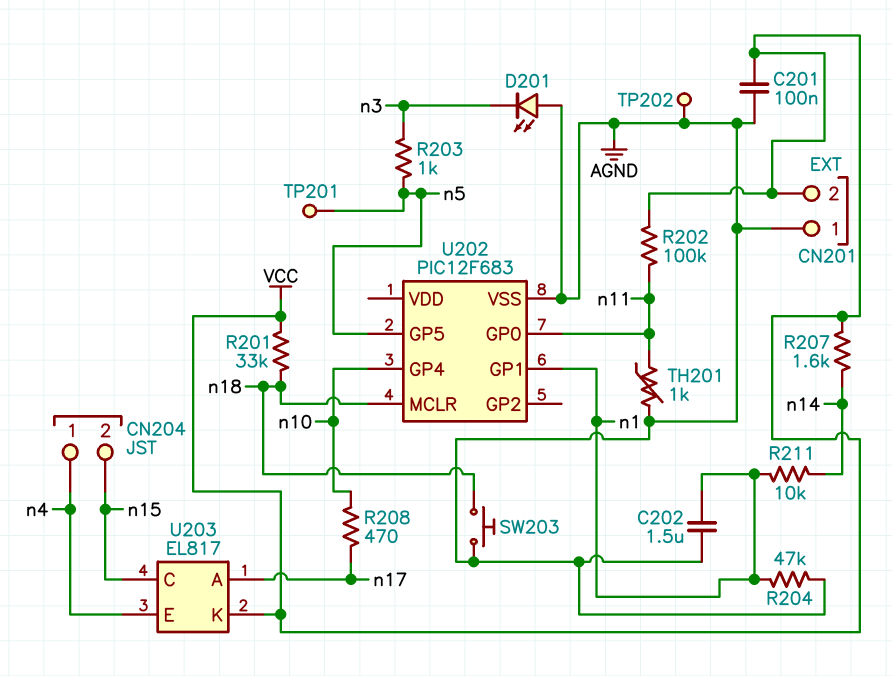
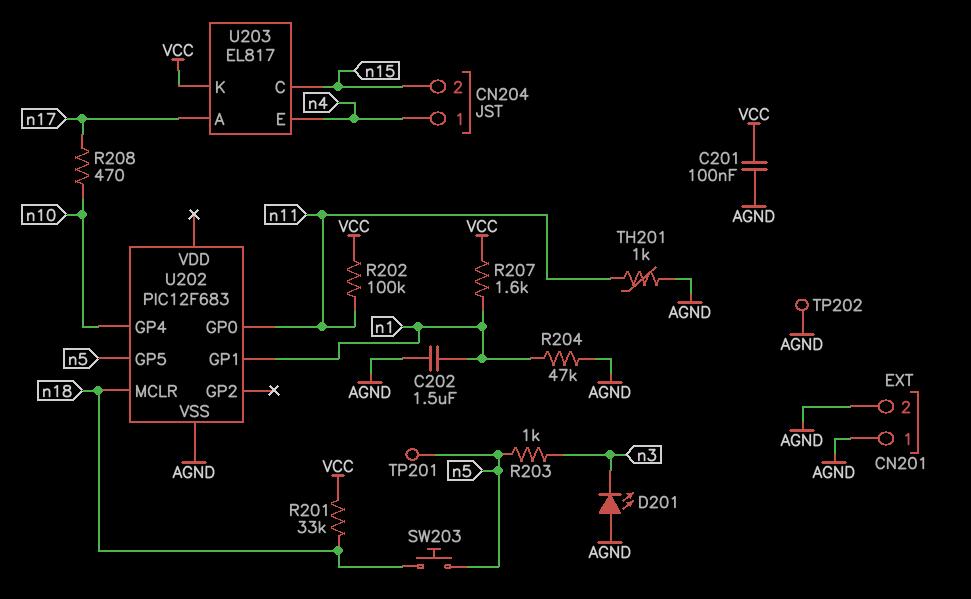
CN201 pin 2: VCC -> AGND
R207: 1.6k (VCC, n14) -> 1.6k (VCC, n1)
R211: 10k (n1, n14) -> none
SW203: button (AGND, n18) -> button (n5, n18)

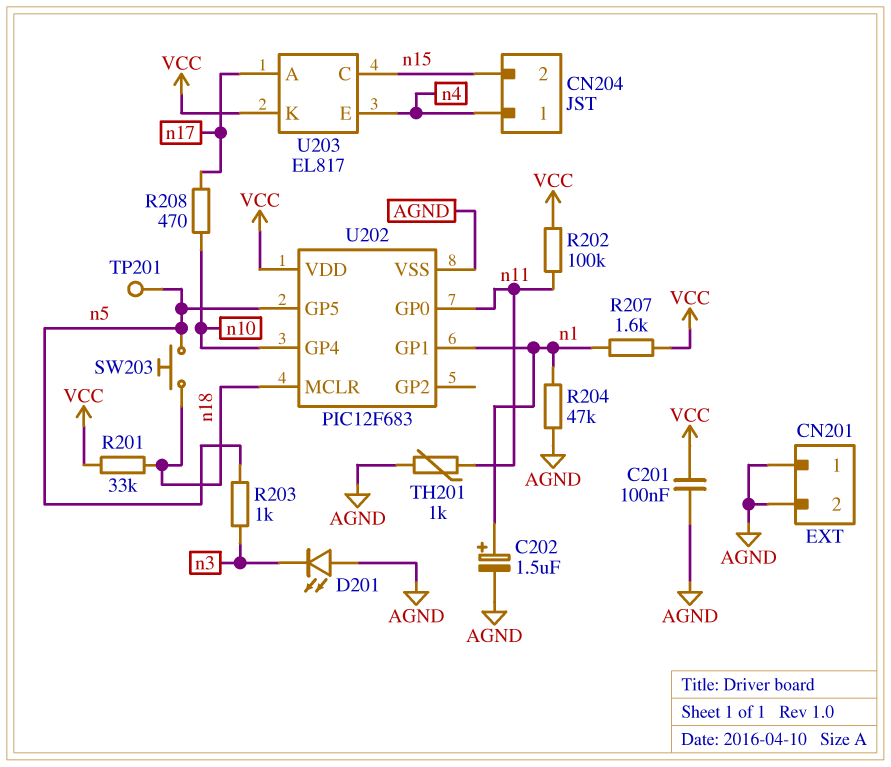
C202: 1.5uF (AGND, n1) -> 1.5uF (plus n1, minus AGND)
TP202: test point (AGND) -> none
U202 pin VDD: none -> VCC

